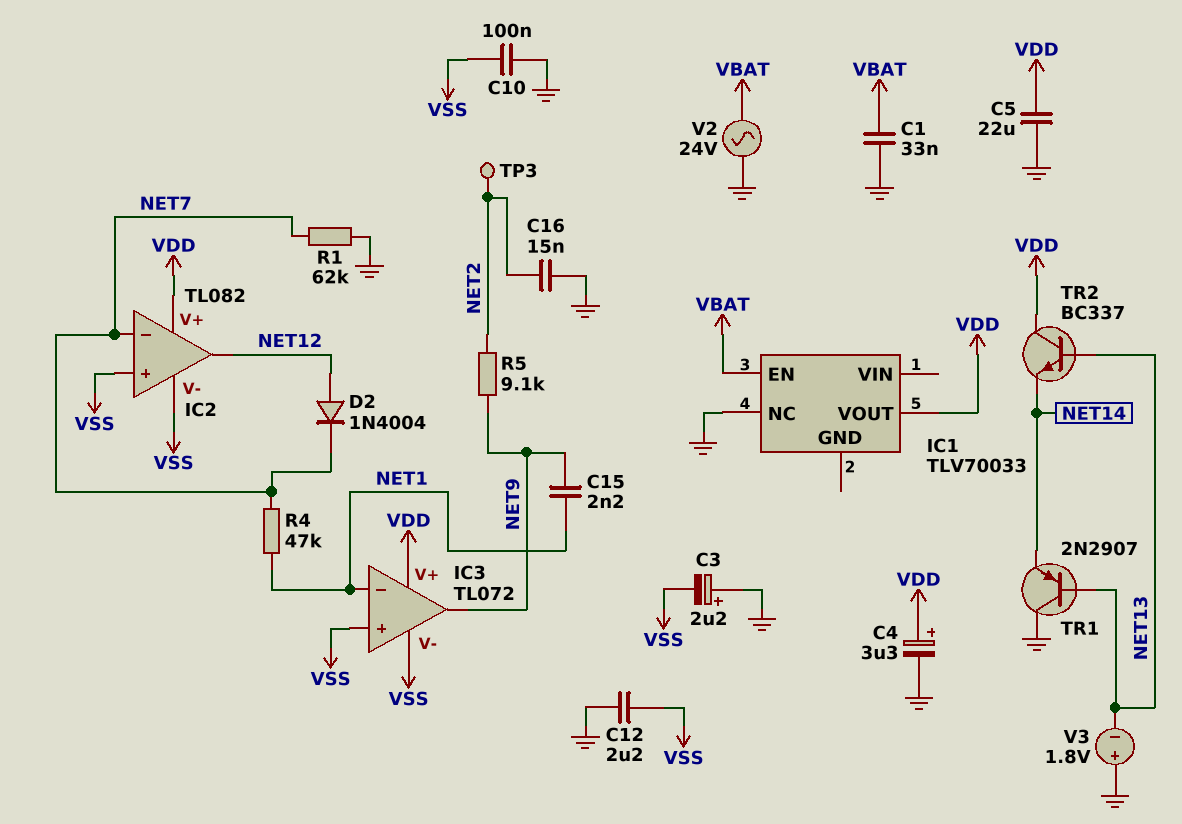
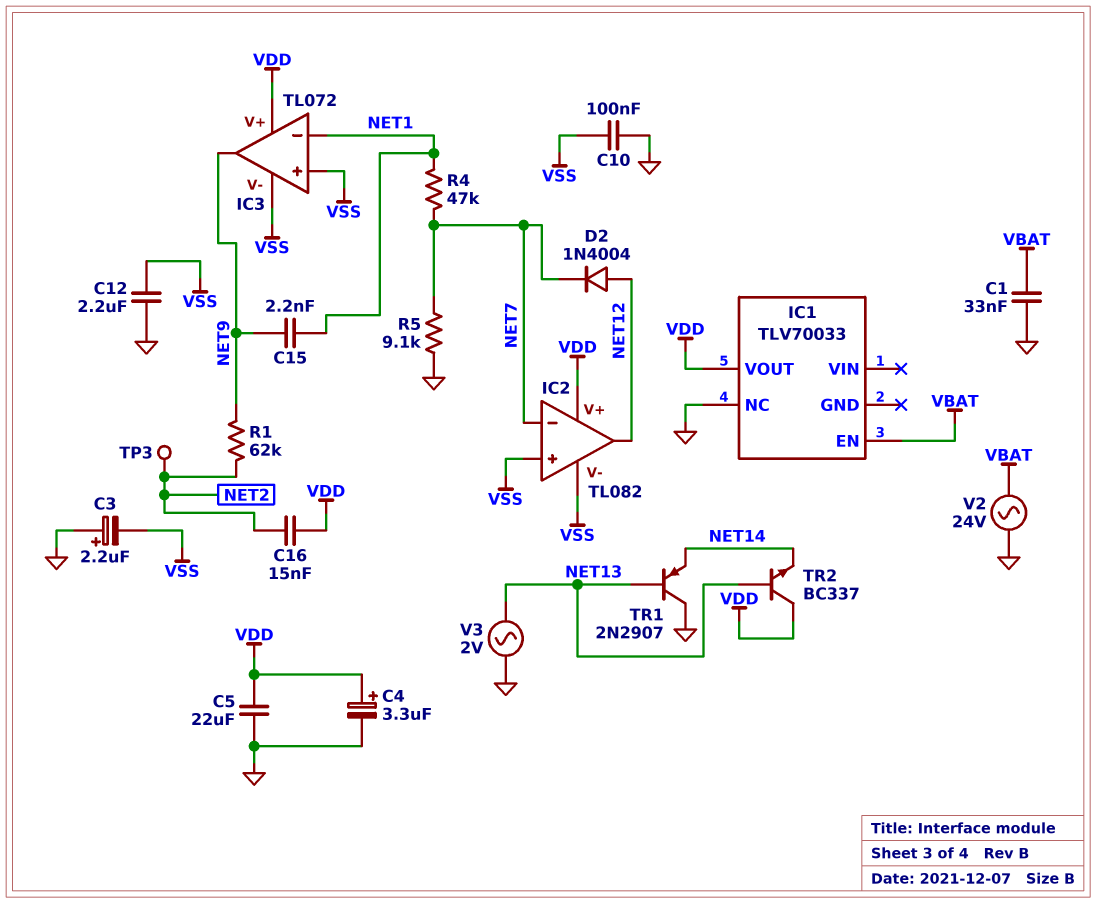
C16: 15nF (GND, NET2) -> 15nF (NET2, VDD)
R1: 62k (GND, NET7) -> 62k (NET2, NET9)
R5: 9.1k (NET2, NET9) -> 9.1k (GND, NET7)
V3: 1.8V (plus GND, minus NET13) -> AC 2V (GND, NET13)

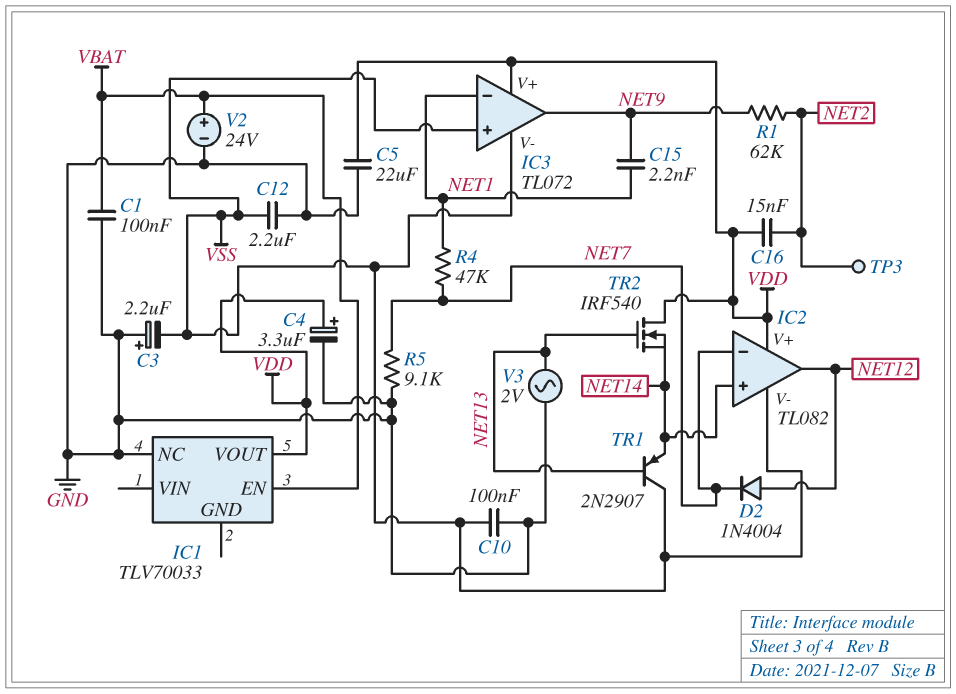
C1: 33nF (GND, VBAT) -> 100nF (GND, VBAT)
IC2 pin in+: VSS -> NET14
TR1: PNP 2N2907 (B NET13, C GND, E NET14) -> PNP 2N2907 (B NET13, C VSS, E NET14)
TR2: NPN BC337 (B NET13, C VDD, E NET14) -> NMOS IRF540 (G NET13, D VDD, S NET14)
V2: AC 24V (GND, VBAT) -> 24V (plus VBAT, minus GND)

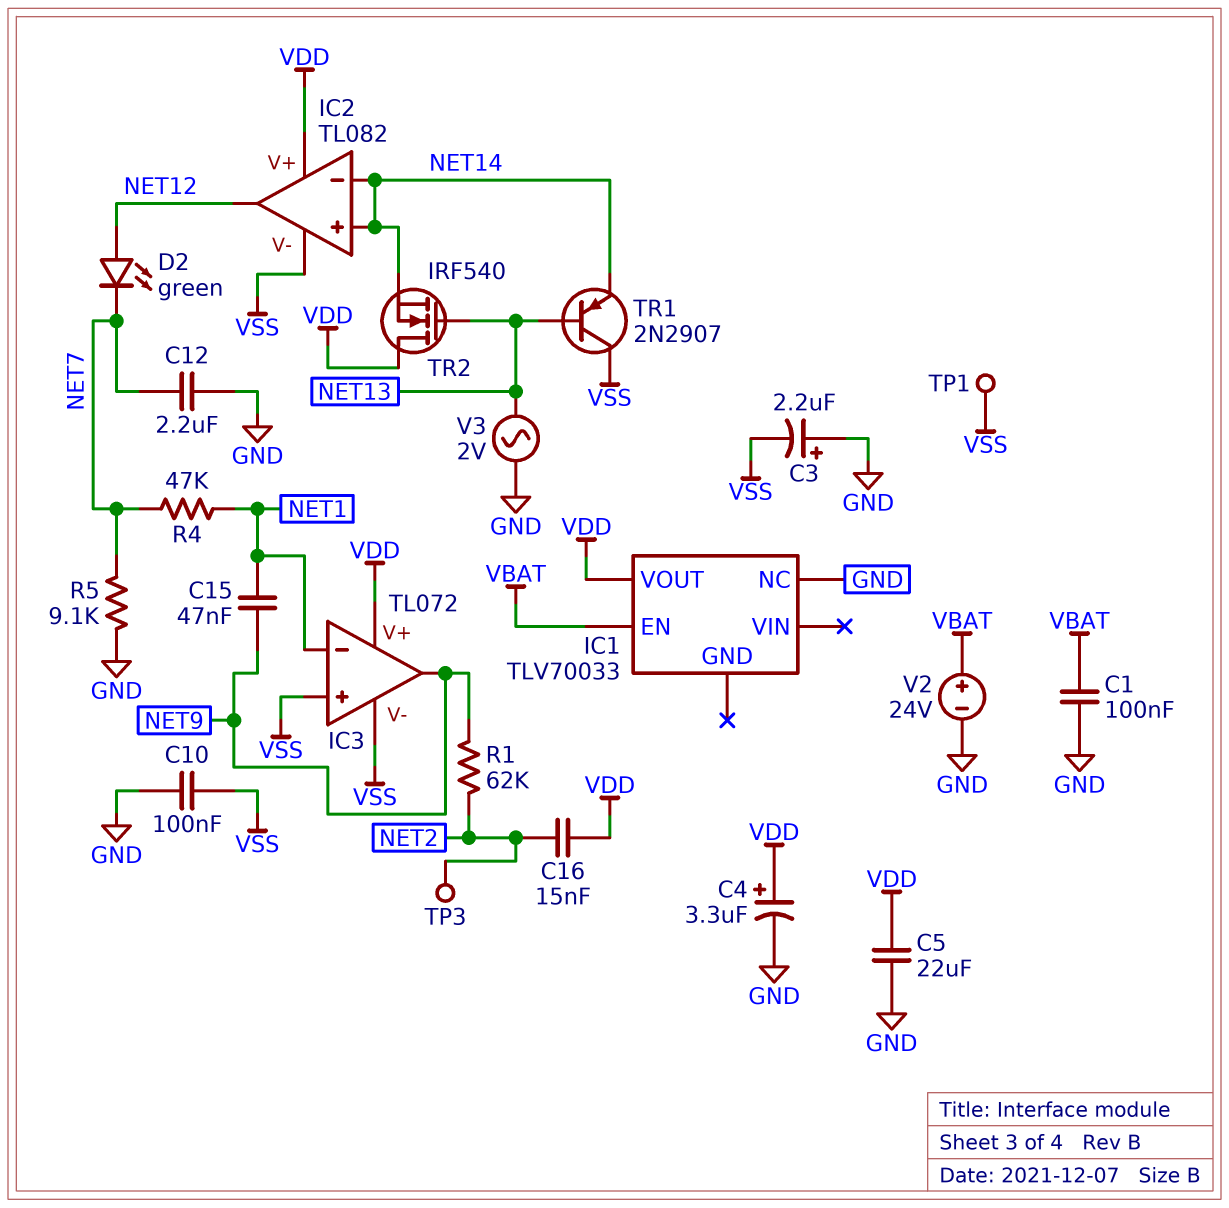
C12: 2.2uF (GND, VSS) -> 2.2uF (GND, NET7)
C15: 2.2nF (NET1, NET9) -> 47nF (NET1, NET9)
D2: diode 1N4004 (A NET12, K NET7) -> LED green (A NET12, K NET7)
IC2 pin in-: NET7 -> NET14
TP1: none -> test point (VSS)

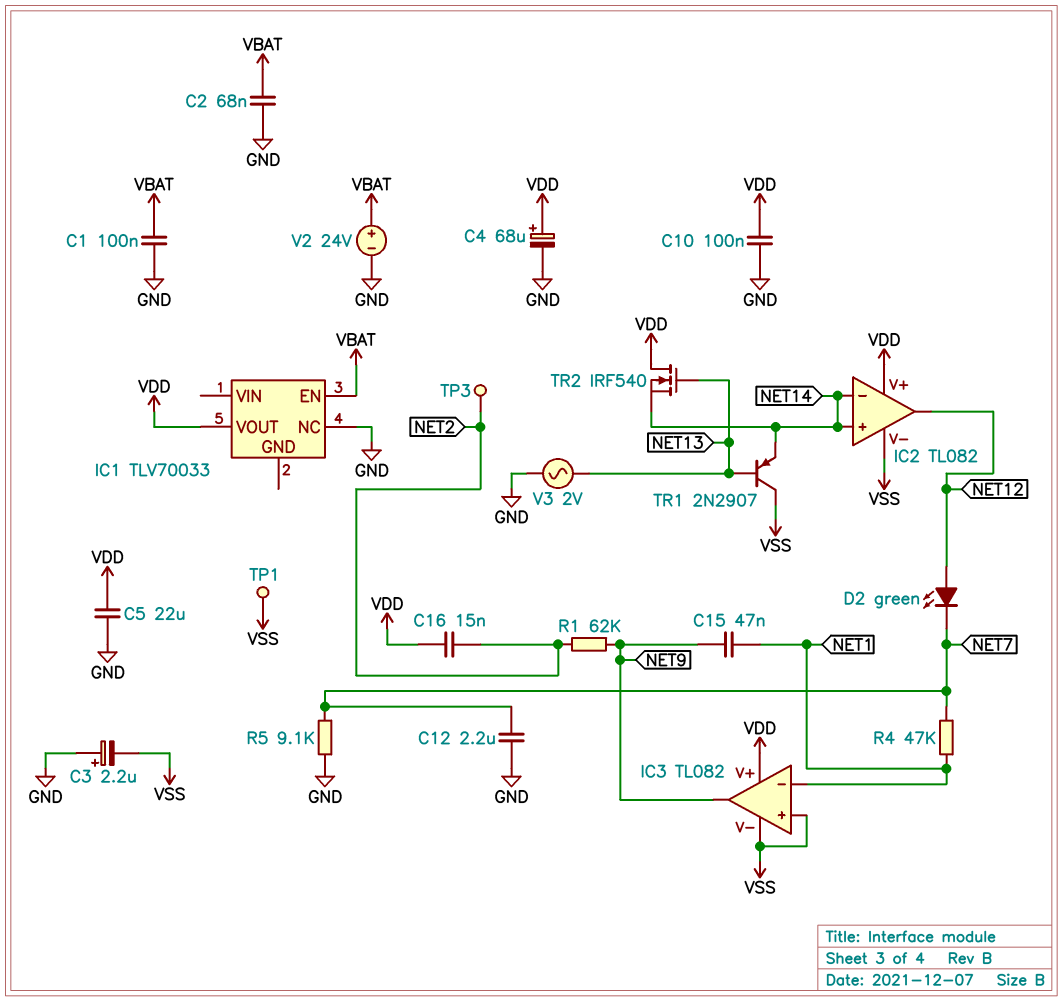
C2: none -> 68nF (GND, VBAT)
C4: 3.3uF (plus VDD, minus GND) -> 68uF (plus VDD, minus GND)
C10: 100nF (GND, VSS) -> 100nF (GND, VDD)
IC3: TL072 -> TL082

